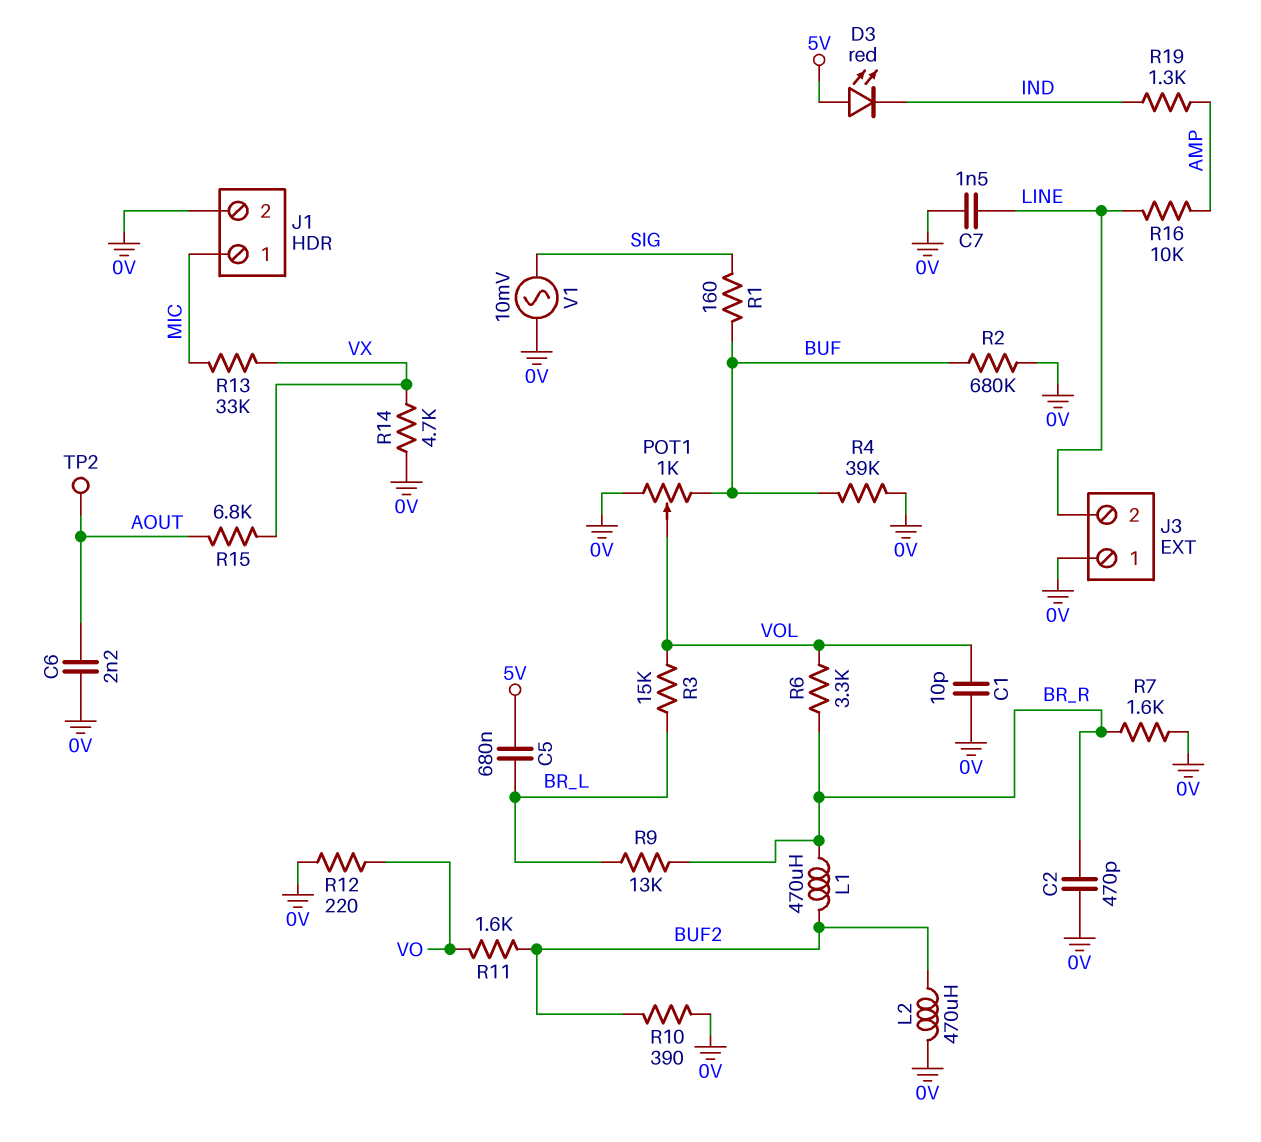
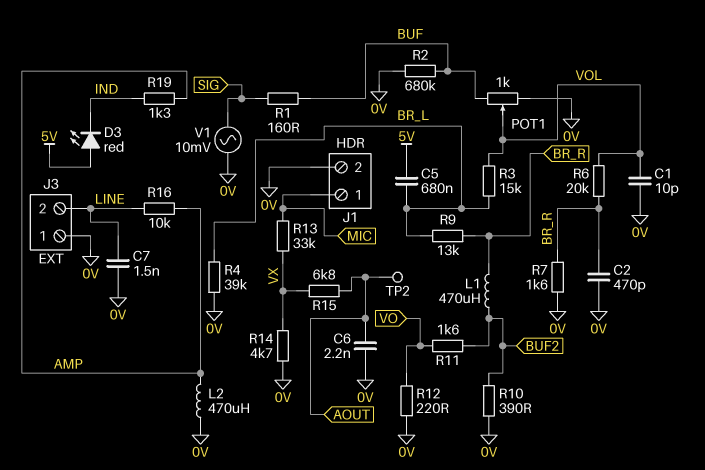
L2: 470uH (0V, BUF2) -> 470uH (0V, AMP)
R4: 39k (0V, BUF) -> 39k (0V, BR_L)
R6: 3.3k (BR_R, VOL) -> 20k (BR_R, VOL)

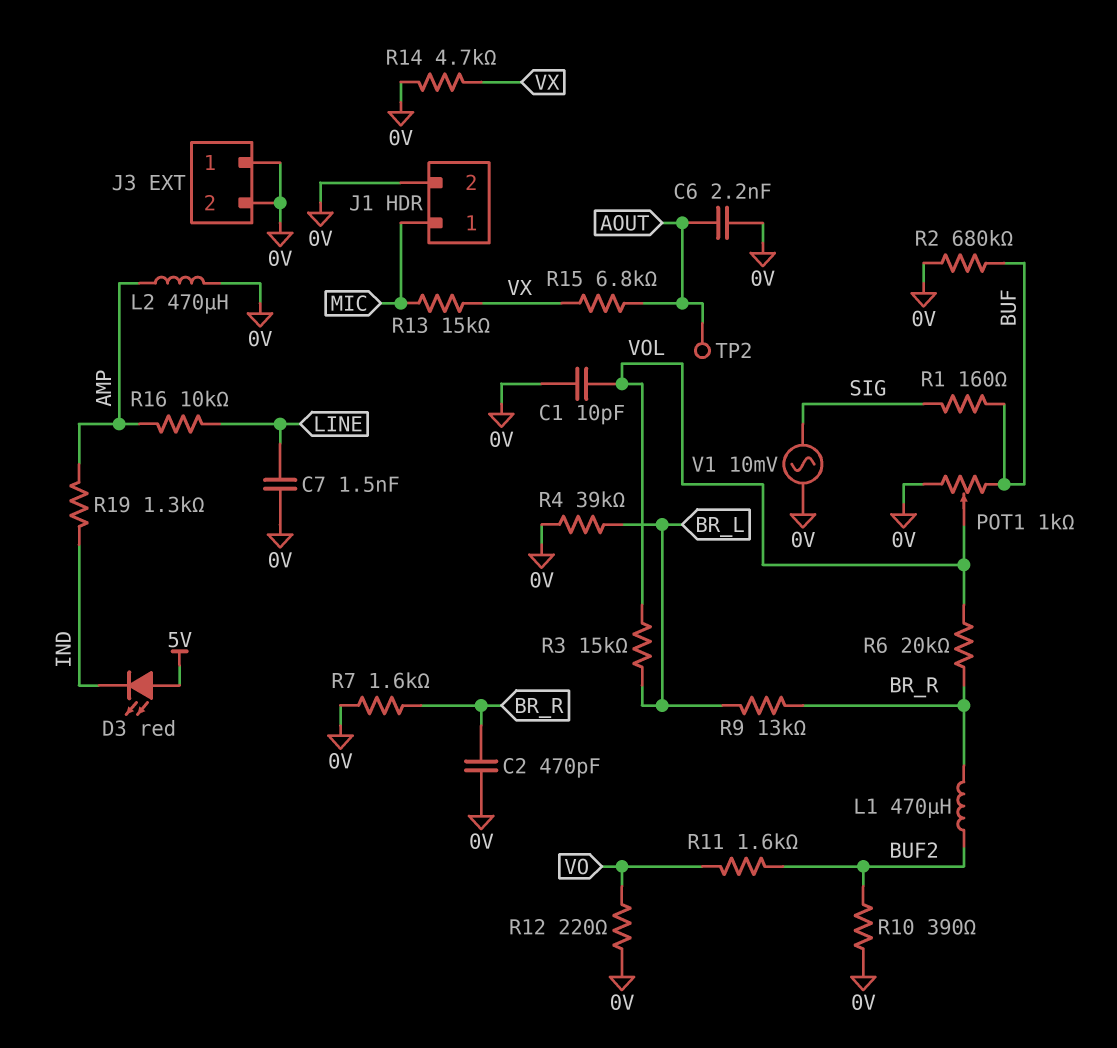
C5: 680nF (5V, BR_L) -> none
J3 pin 2: LINE -> 0V
R13: 33k (MIC, VX) -> 15k (MIC, VX)

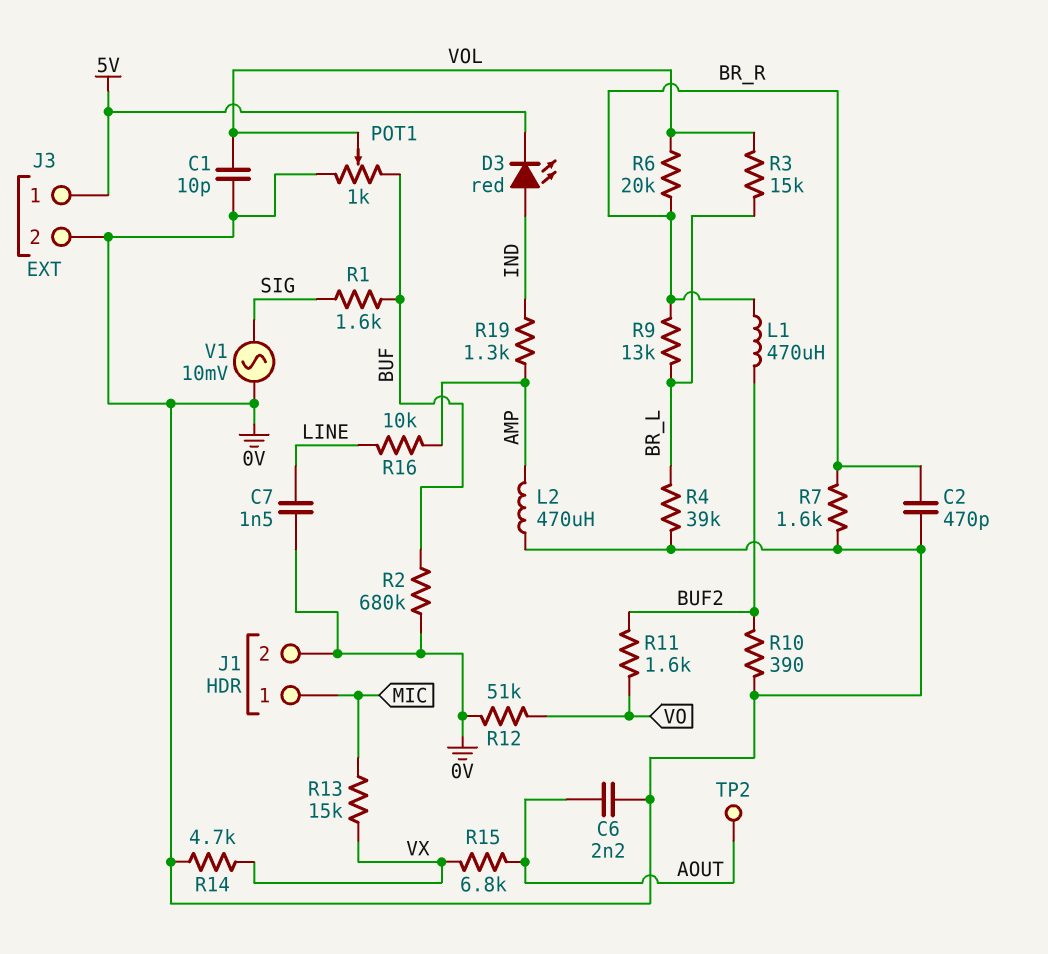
D3: LED red (A 5V, K IND) -> LED red (A IND, K 5V)
J3 pin 1: 0V -> 5V
R1: 160 (BUF, SIG) -> 1.6k (BUF, SIG)
R12: 220 (0V, VO) -> 51k (0V, VO)

